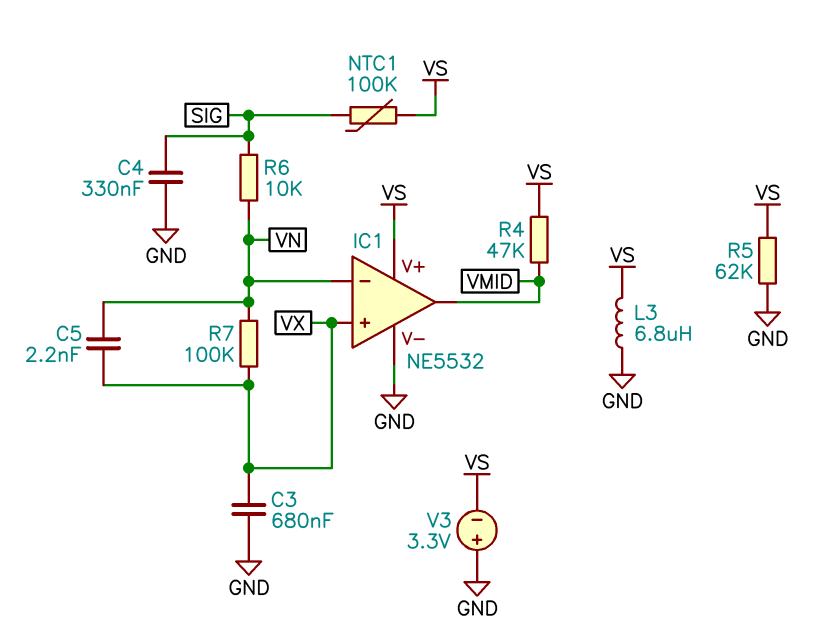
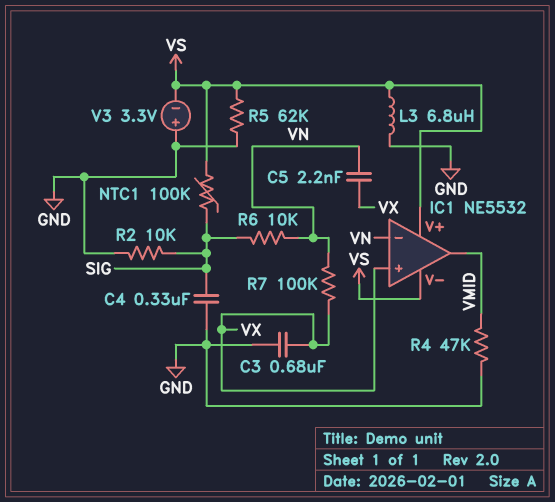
IC1 pin V-: GND -> VS
R2: none -> 10k (GND, SIG)
R4: 47k (VMID, VS) -> 47k (GND, VMID)

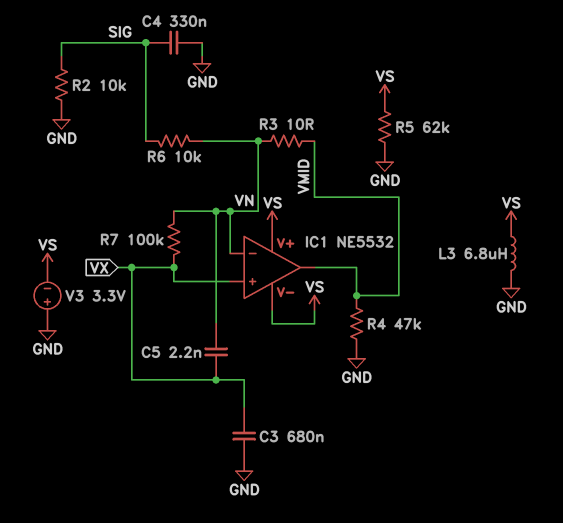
NTC1: 100k (SIG, VS) -> none
R3: none -> 10 (VMID, VN)

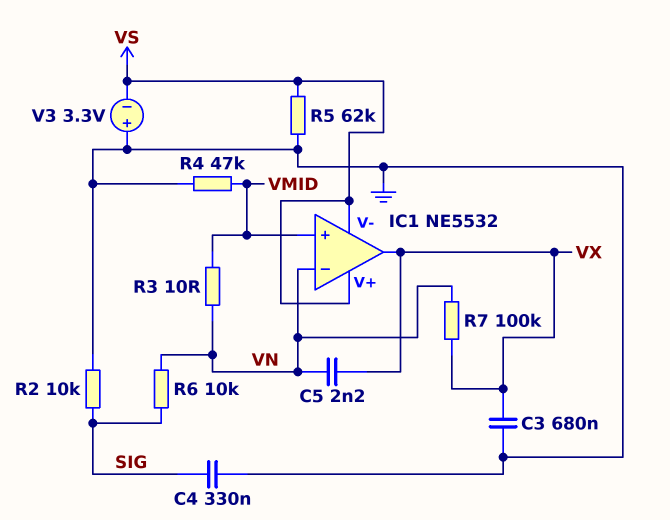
IC1 pin in+: VX -> VMID
IC1 pin out: VMID -> VX
L3: 6.8uH (GND, VS) -> none

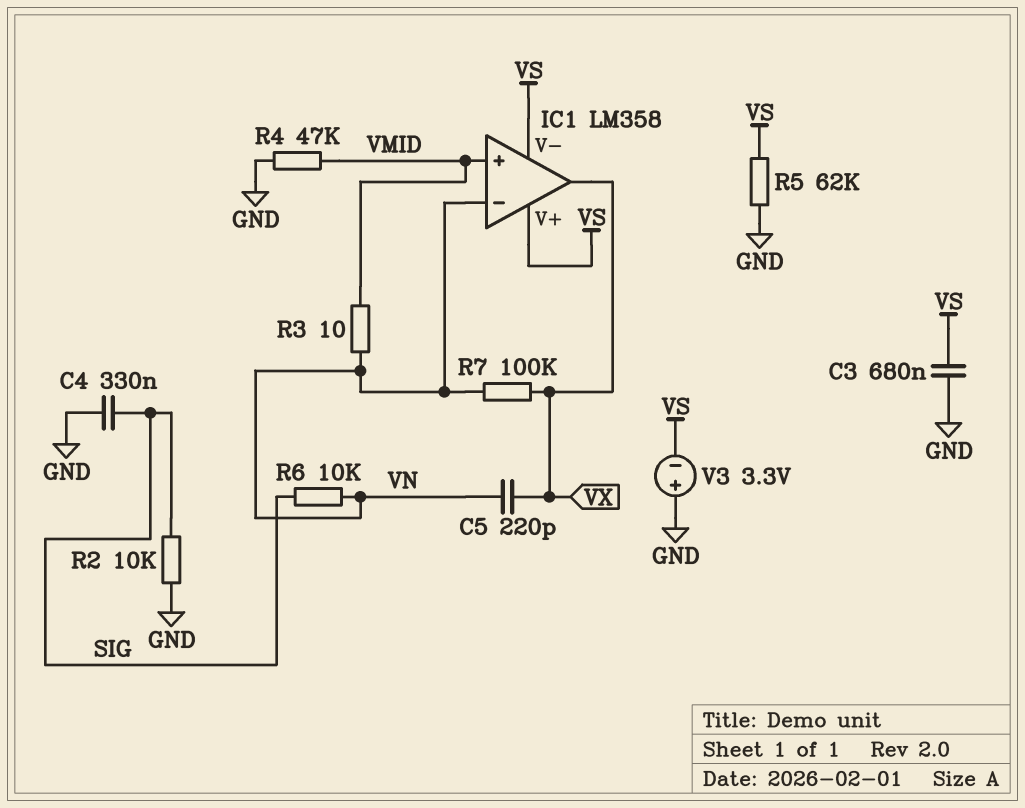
C3: 680nF (GND, VX) -> 680nF (GND, VS)
C5: 2.2nF (VN, VX) -> 220pF (VN, VX)
IC1: NE5532 -> LM358

